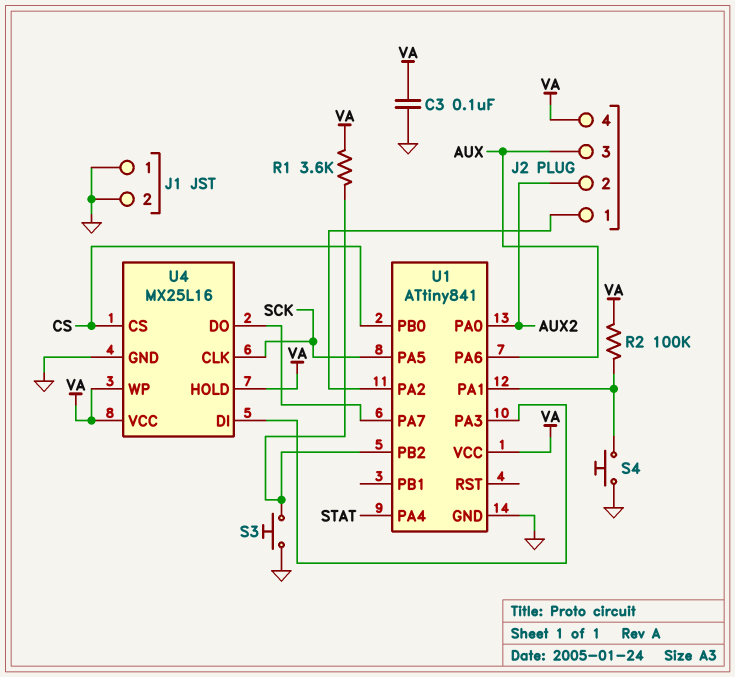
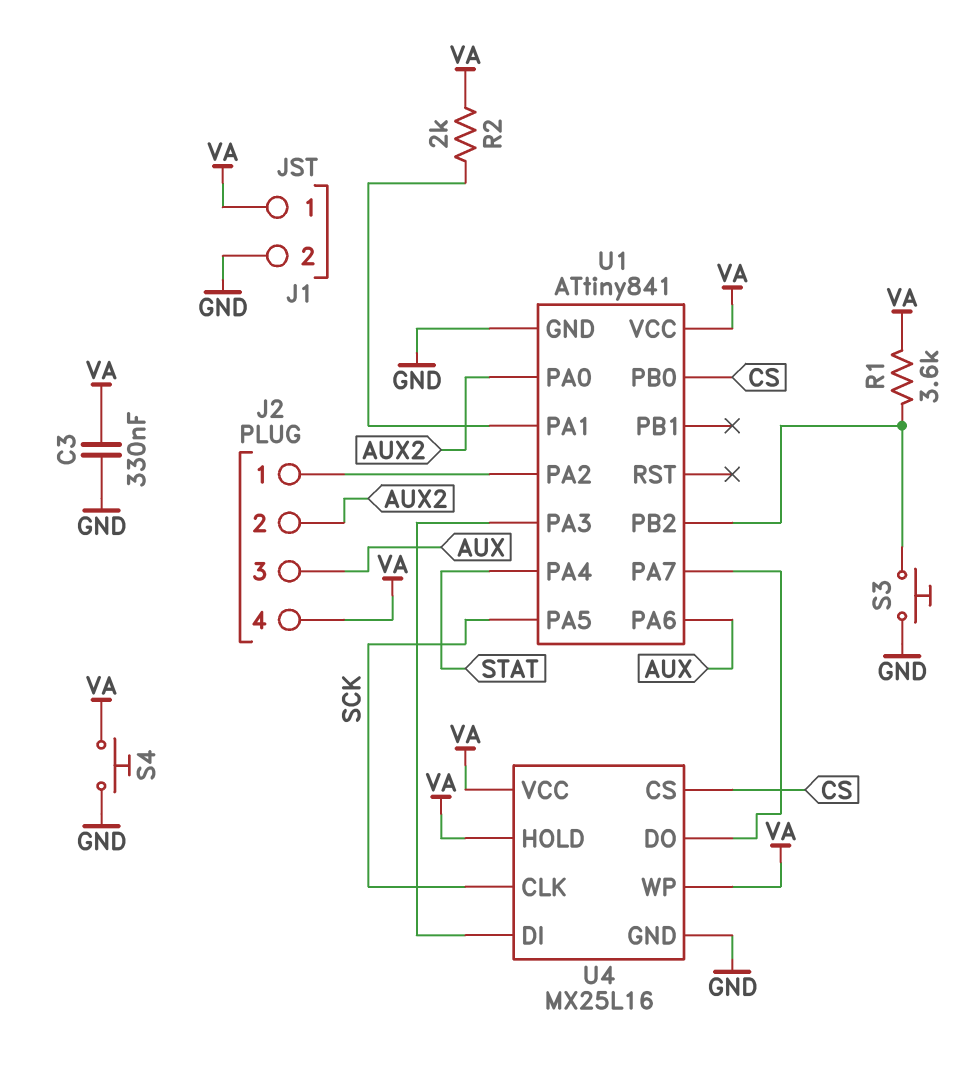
C3: 100nF (GND, VA) -> 330nF (GND, VA)
J1 pin 1: GND -> VA
R2: 100k (U1/PA1, VA) -> 2k (U1/PA1, VA)
S4: button (GND, U1/PA1) -> button (GND, VA)

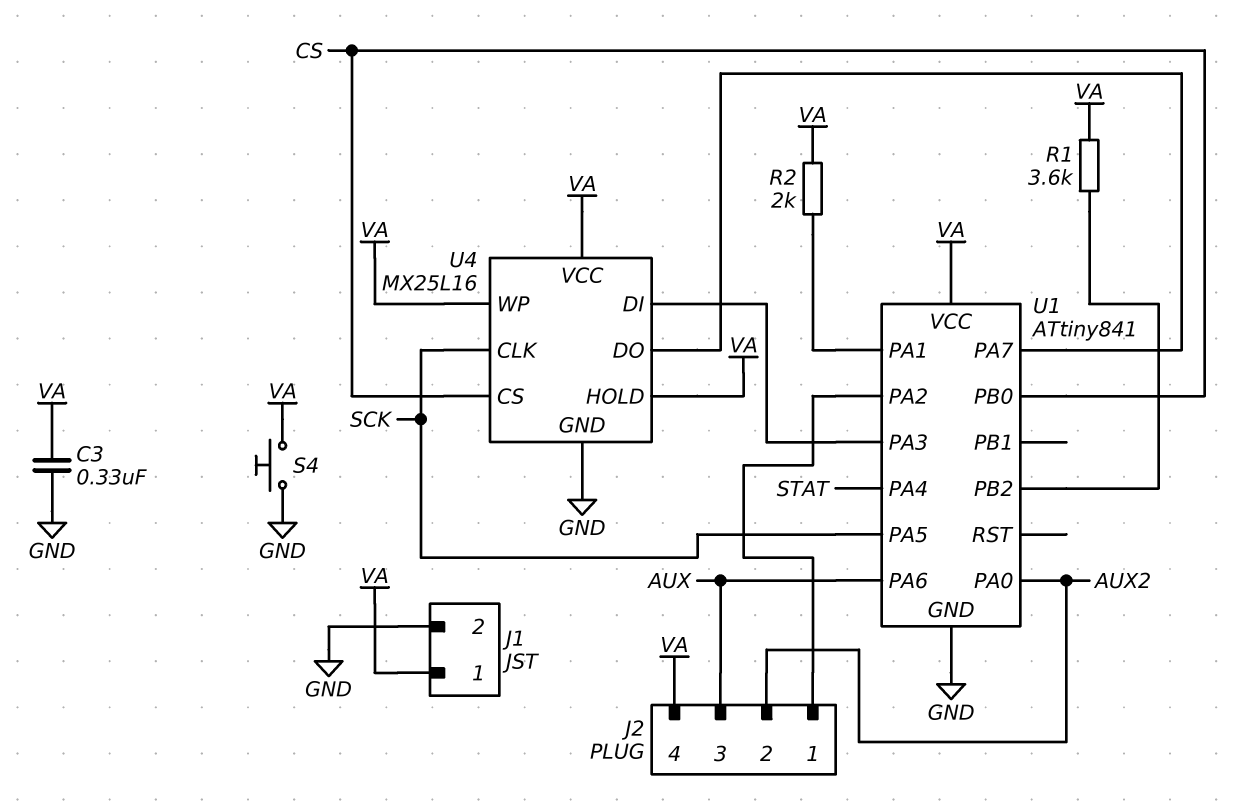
S3: button (GND, U1/PB2) -> none

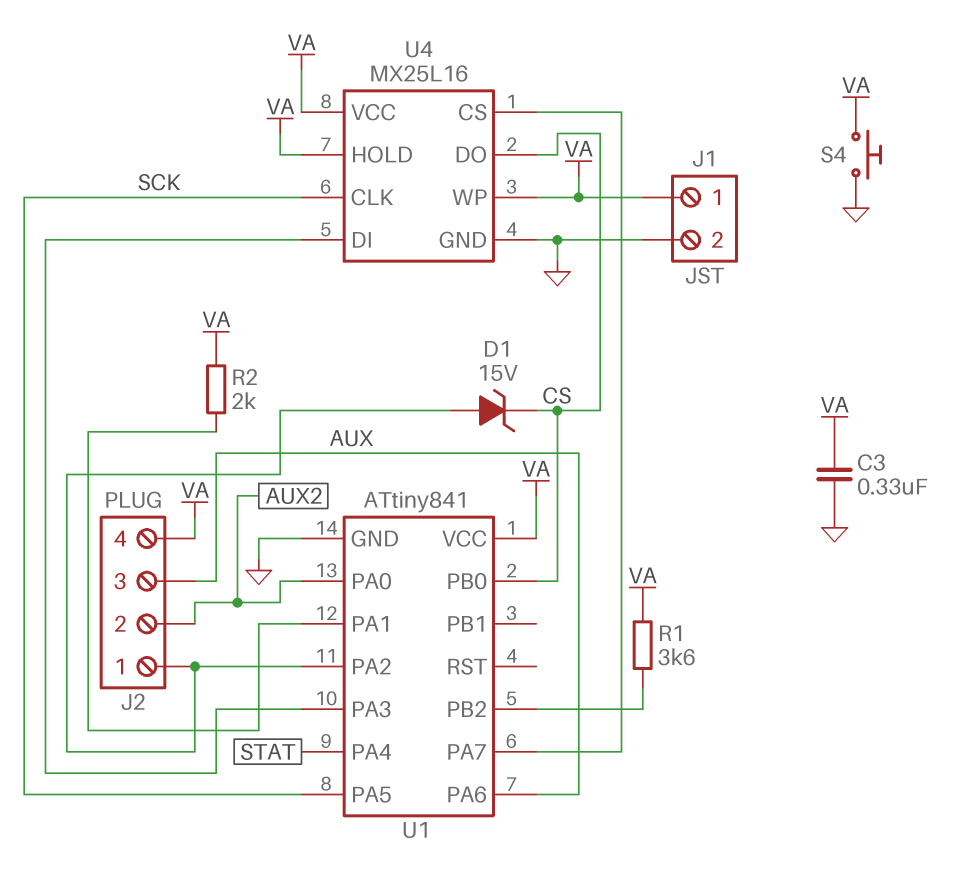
D1: none -> zener 15V (A J2/1, K CS)
U4 pin CS: CS -> U1/PA7
U4 pin DO: U1/PA7 -> CS

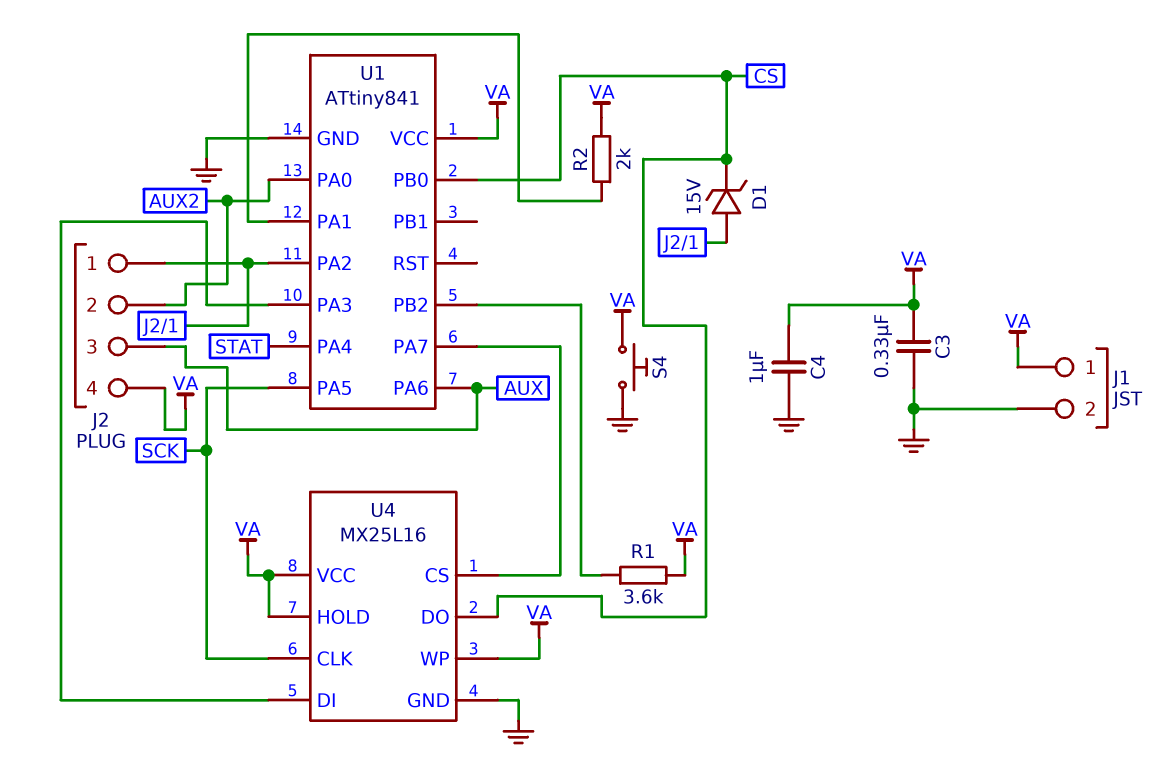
C4: none -> 1uF (GND, VA)

